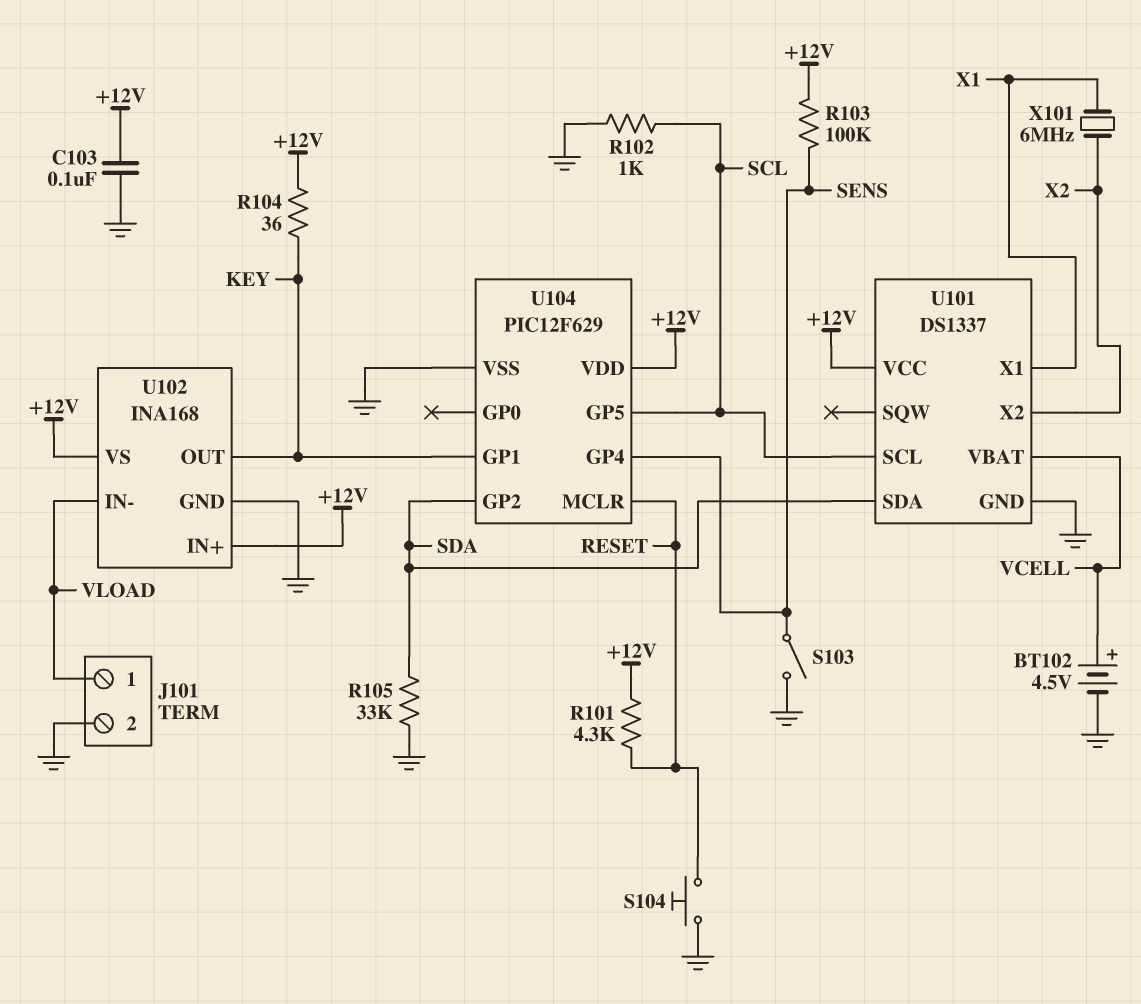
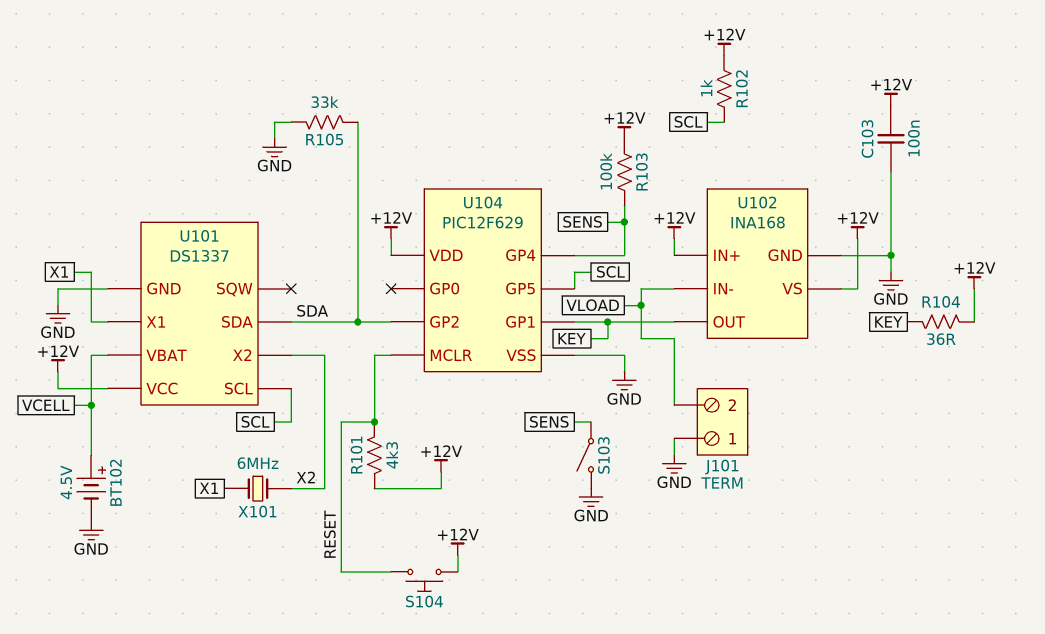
J101 pin 1: VLOAD -> GND
J101 pin 2: GND -> VLOAD
R102: 1k (GND, SCL) -> 1k (+12V, SCL)
S104: button (GND, RESET) -> button (+12V, RESET)

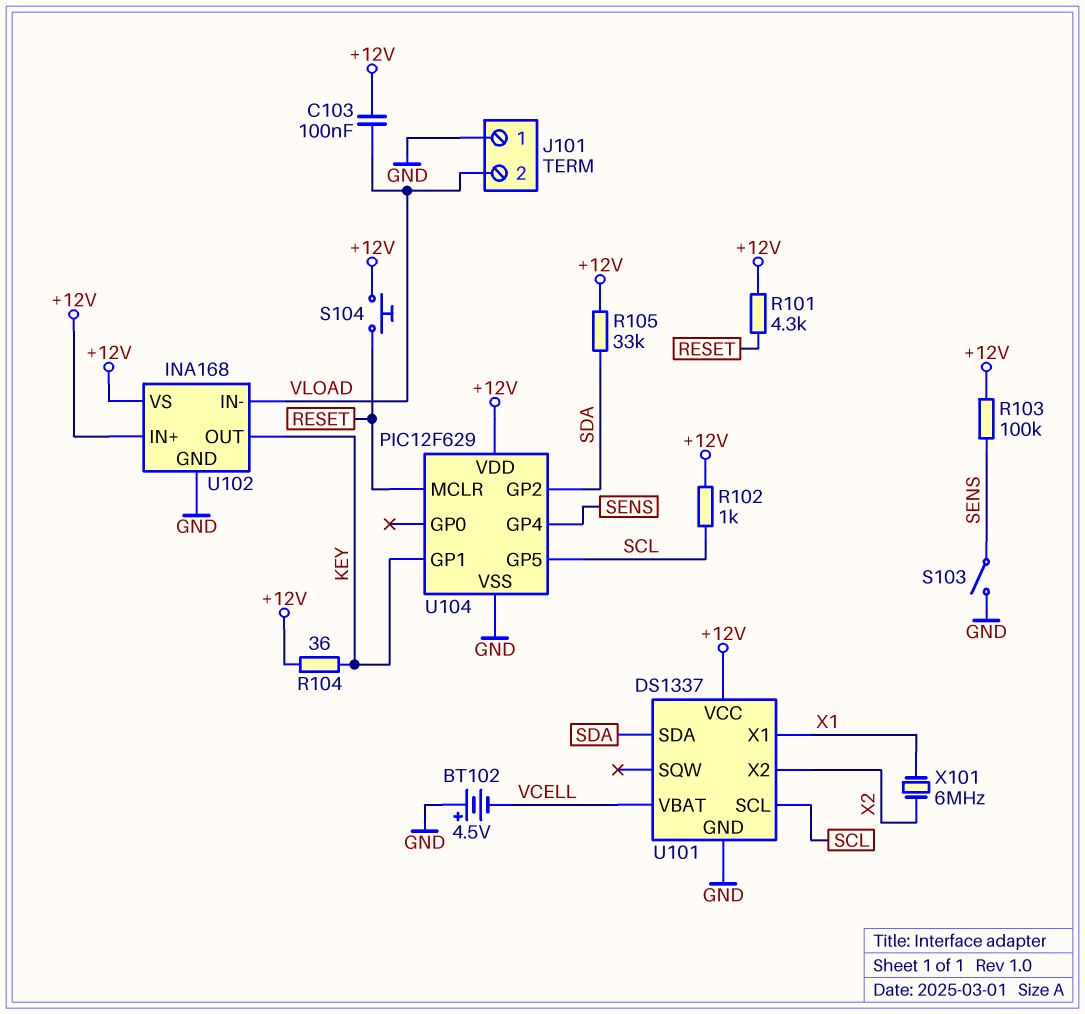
BT102: 4.5V (plus VCELL, minus GND) -> 4.5V (plus GND, minus VCELL)
C103: 100nF (+12V, GND) -> 100nF (+12V, VLOAD)
R105: 33k (GND, SDA) -> 33k (+12V, SDA)

